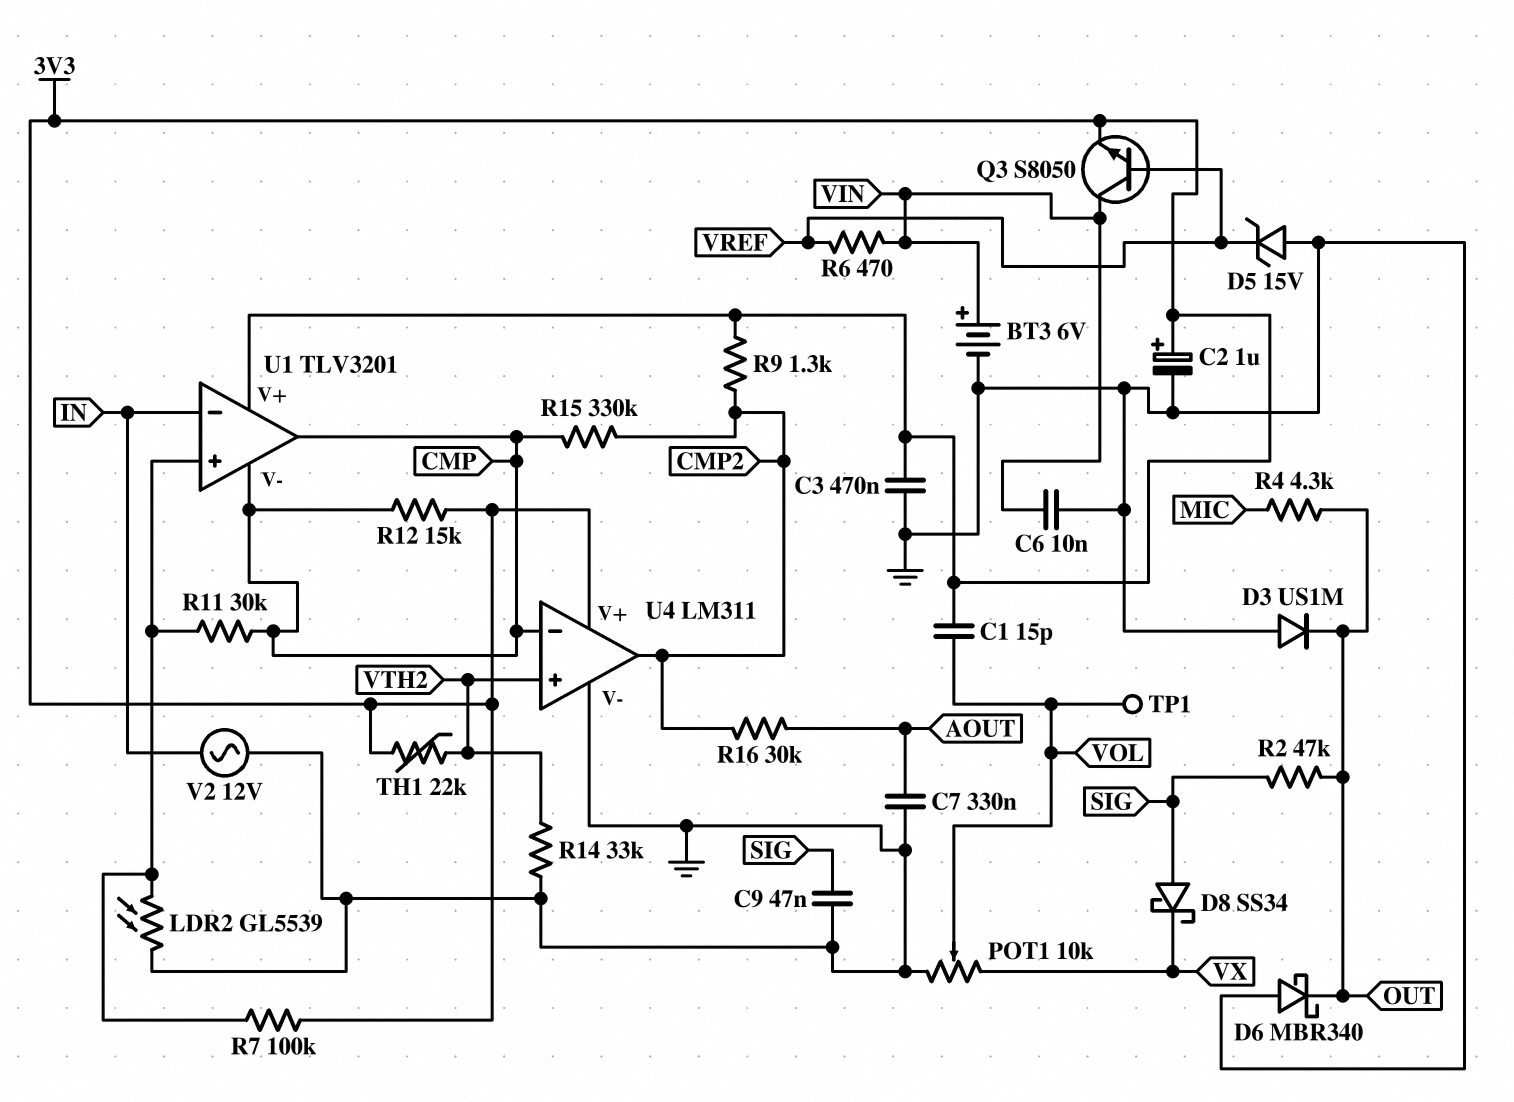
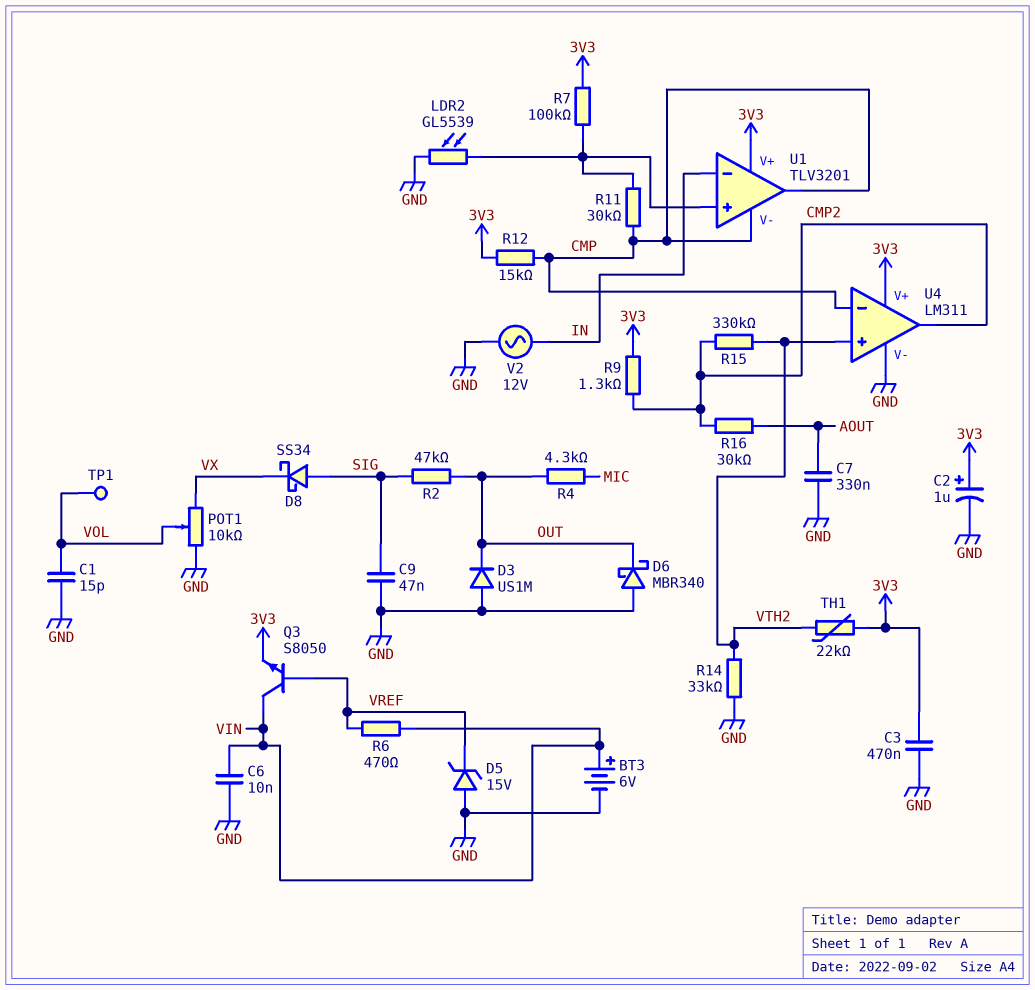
C1: 15pF (3V3, VOL) -> 15pF (GND, VOL)
R15: 330k (CMP, CMP2) -> 330k (CMP2, VTH2)

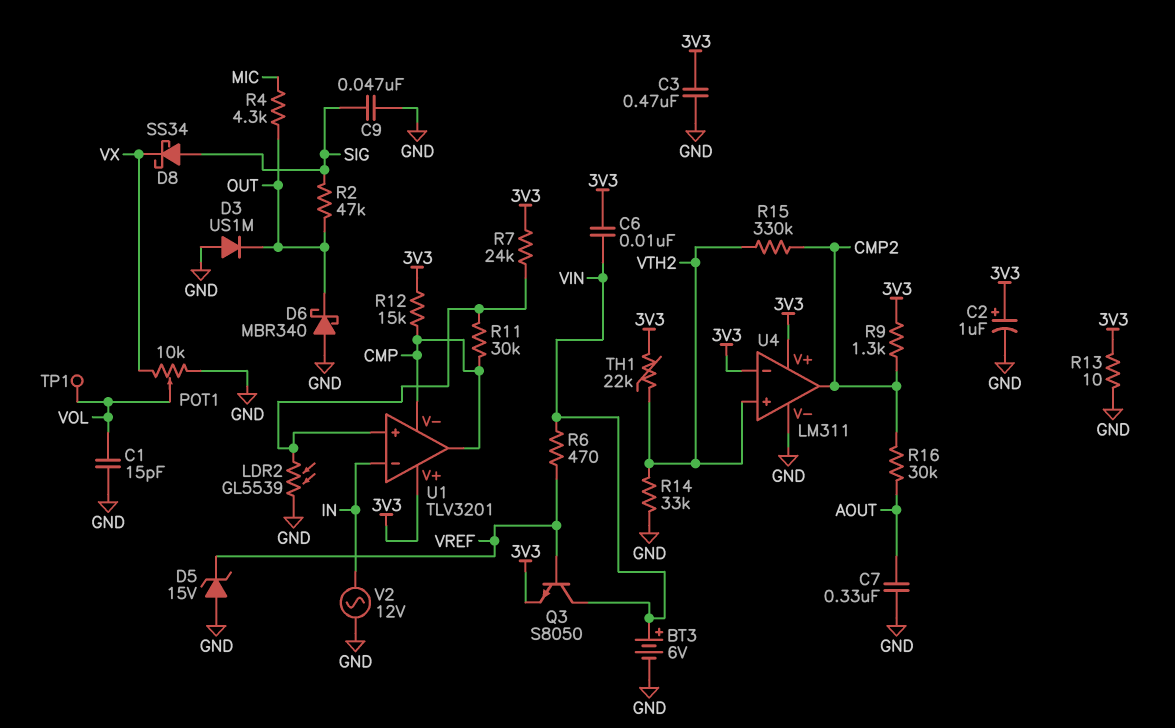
C6: 10nF (GND, VIN) -> 10nF (3V3, VIN)
R7: 100k (3V3, U1/in+) -> 24k (3V3, U1/in+)
R13: none -> 10 (3V3, GND)
U4 pin in-: CMP -> 3V3

